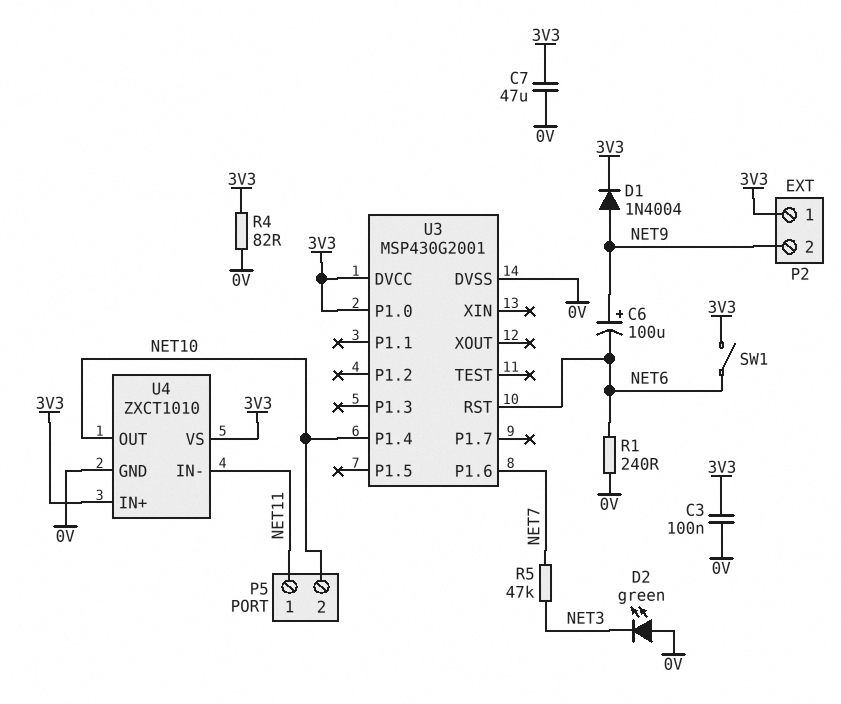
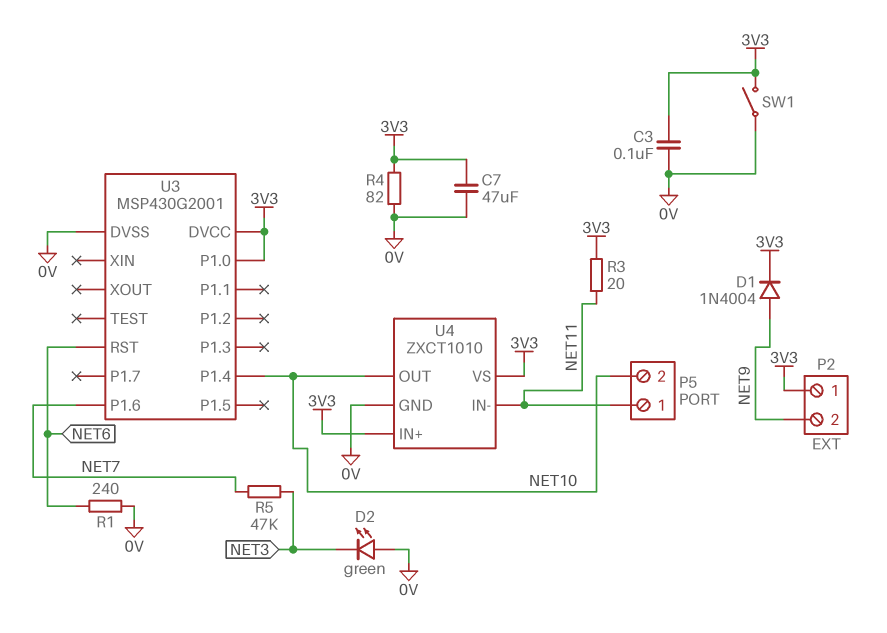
C6: 100uF (plus NET9, minus NET6) -> none
R3: none -> 20 (3V3, NET11)
SW1: switch (3V3, NET6) -> switch (0V, 3V3)

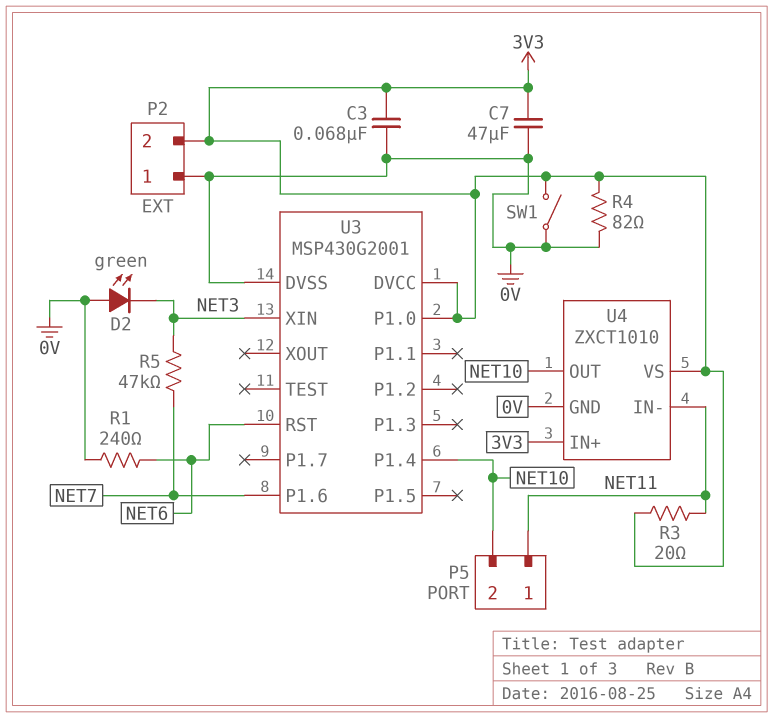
C3: 100nF (0V, 3V3) -> 68nF (0V, 3V3)
D1: diode 1N4004 (A NET9, K 3V3) -> none
P2 pin 1: 3V3 -> 0V
P2 pin 2: NET9 -> 3V3
U3 pin XIN: none -> NET3

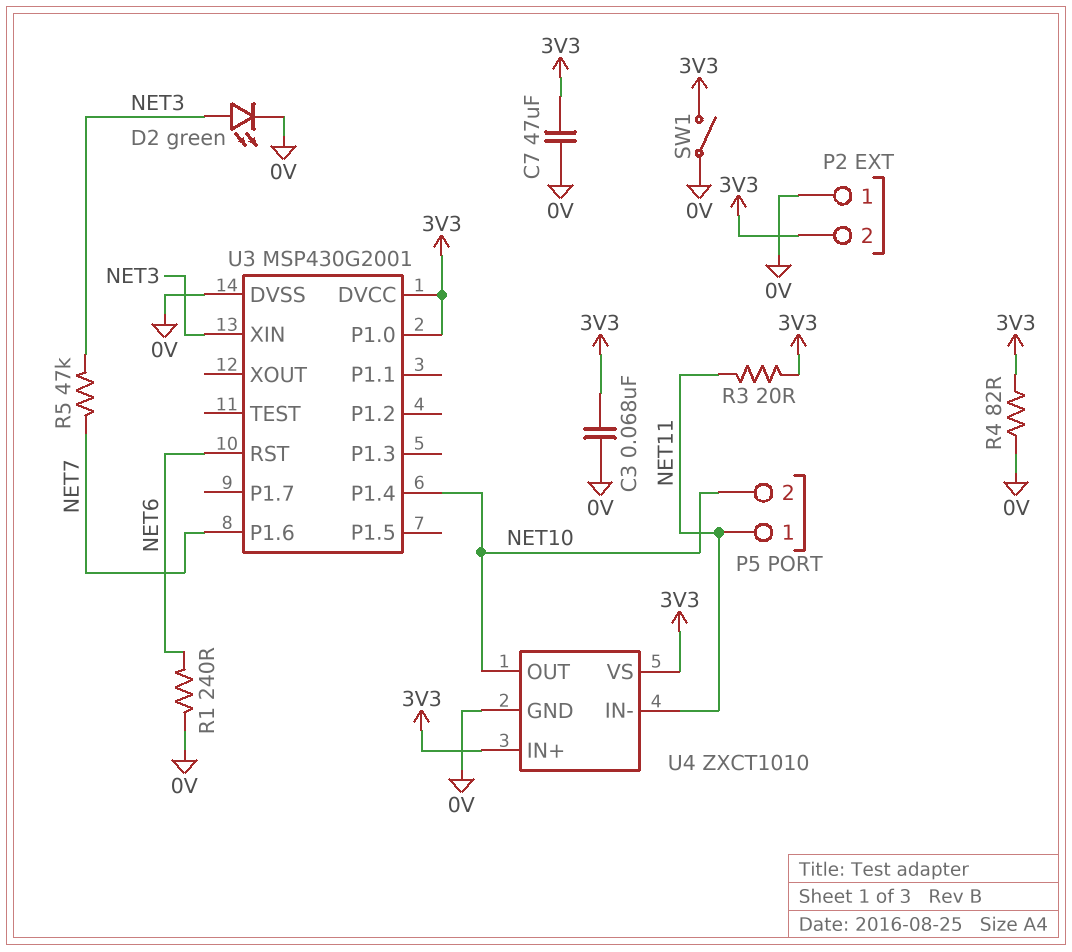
D2: LED green (A 0V, K NET3) -> LED green (A NET3, K 0V)

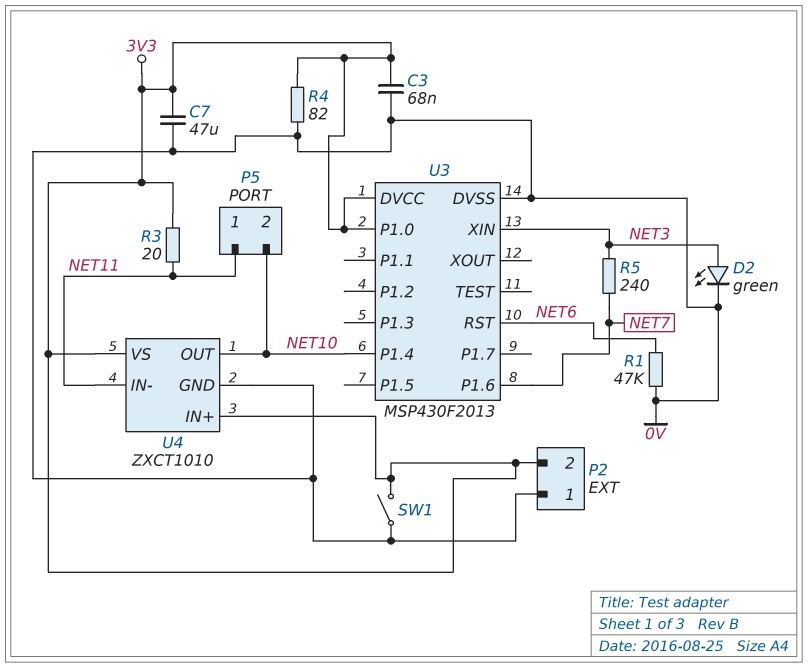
R1: 240 (0V, NET6) -> 47k (0V, NET6)
R5: 47k (NET3, NET7) -> 240 (NET3, NET7)
U3: MSP430G2001 -> MSP430F2013

